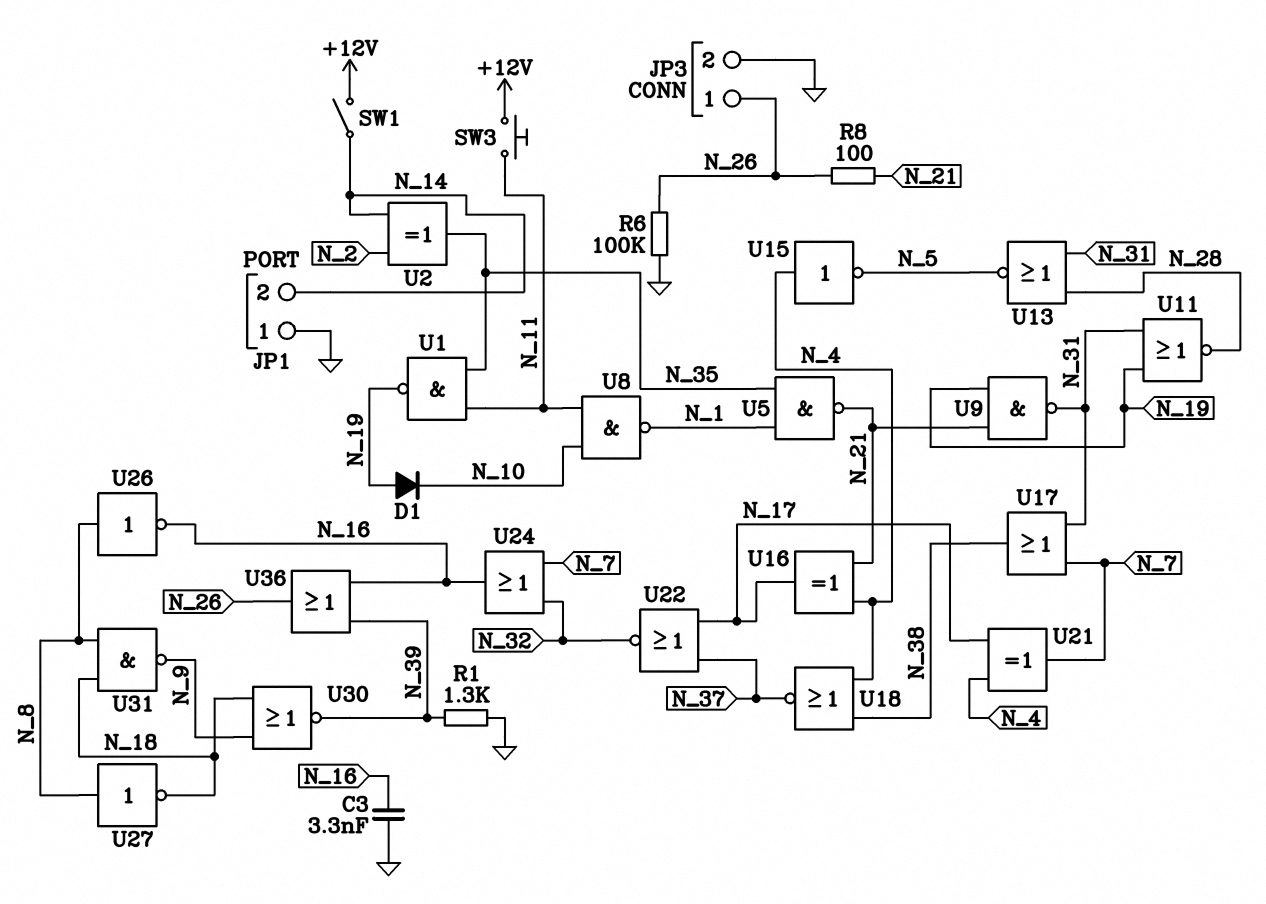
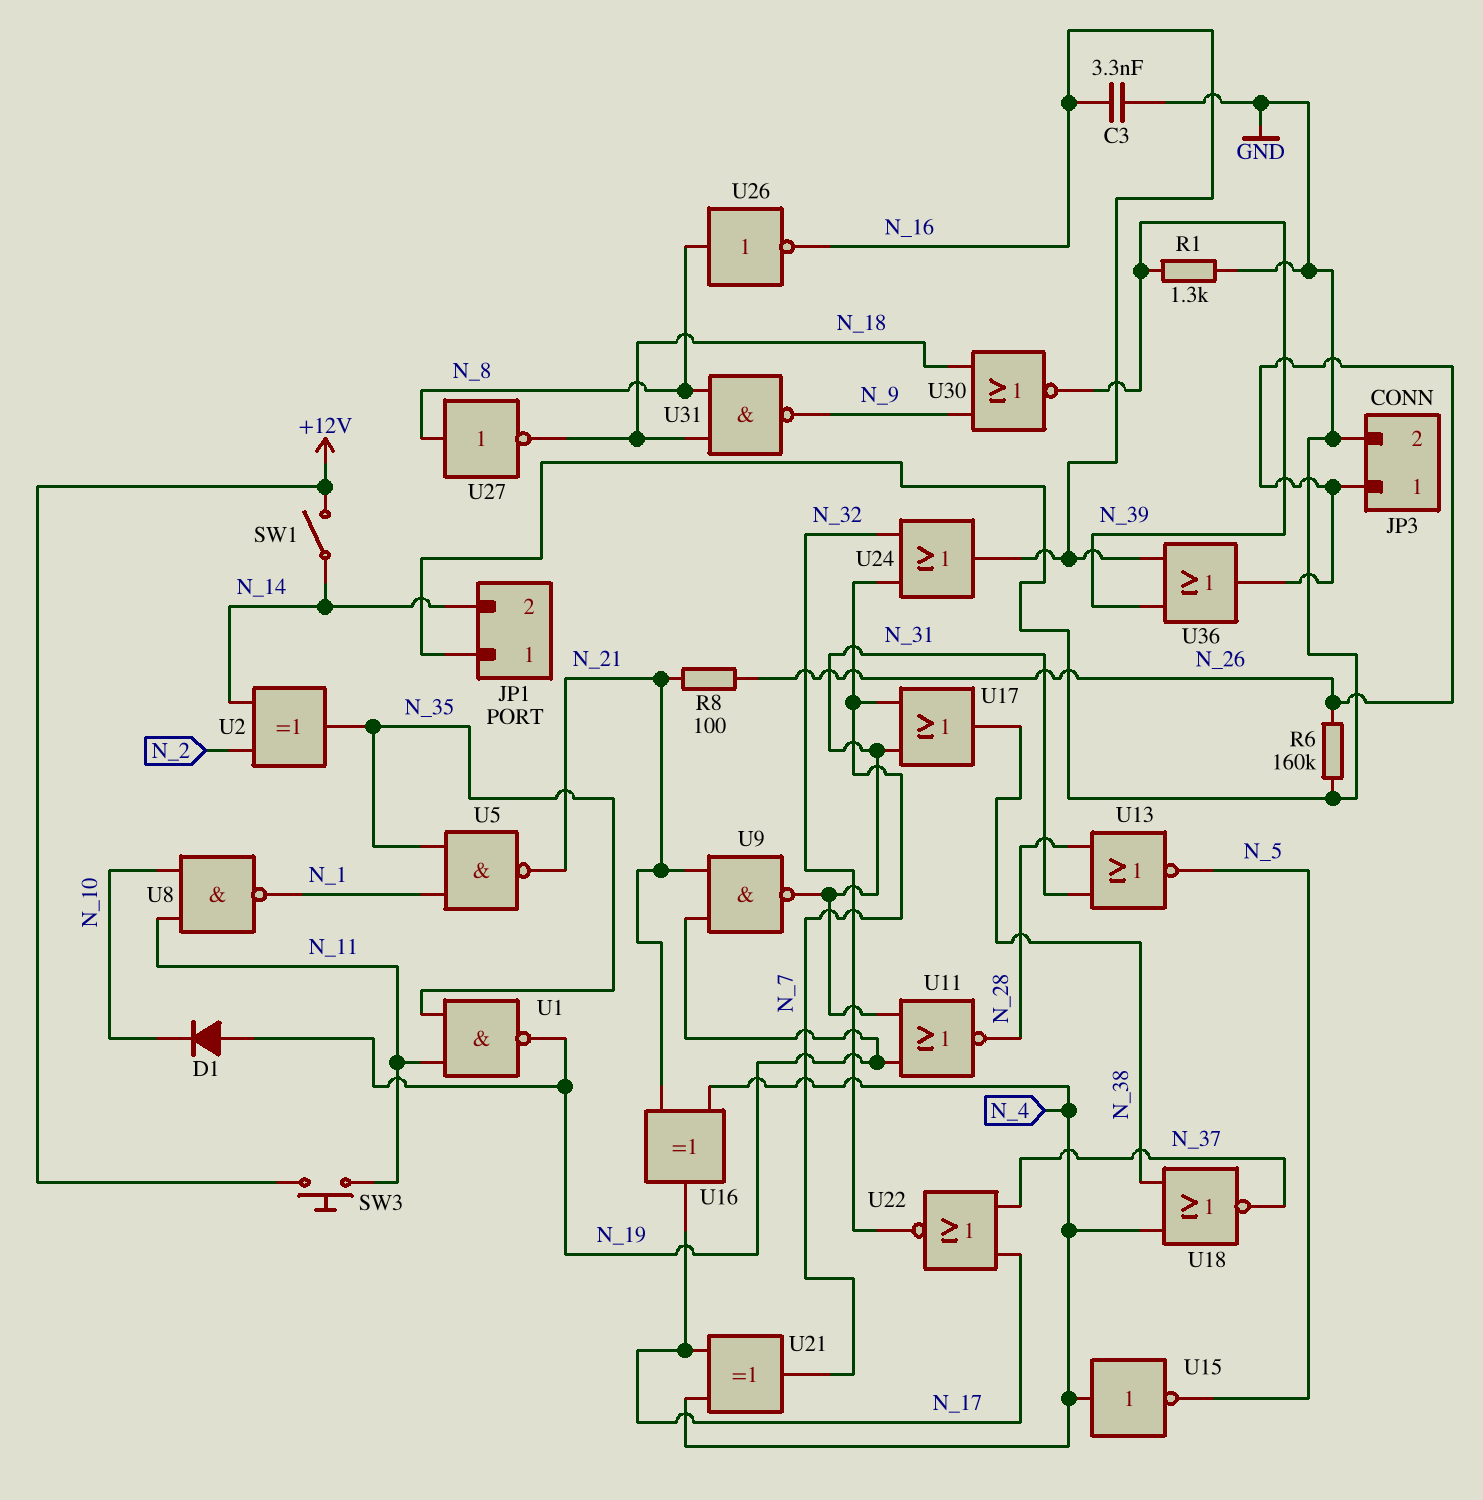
R6: 100k (GND, N_26) -> 160k (GND, N_26)

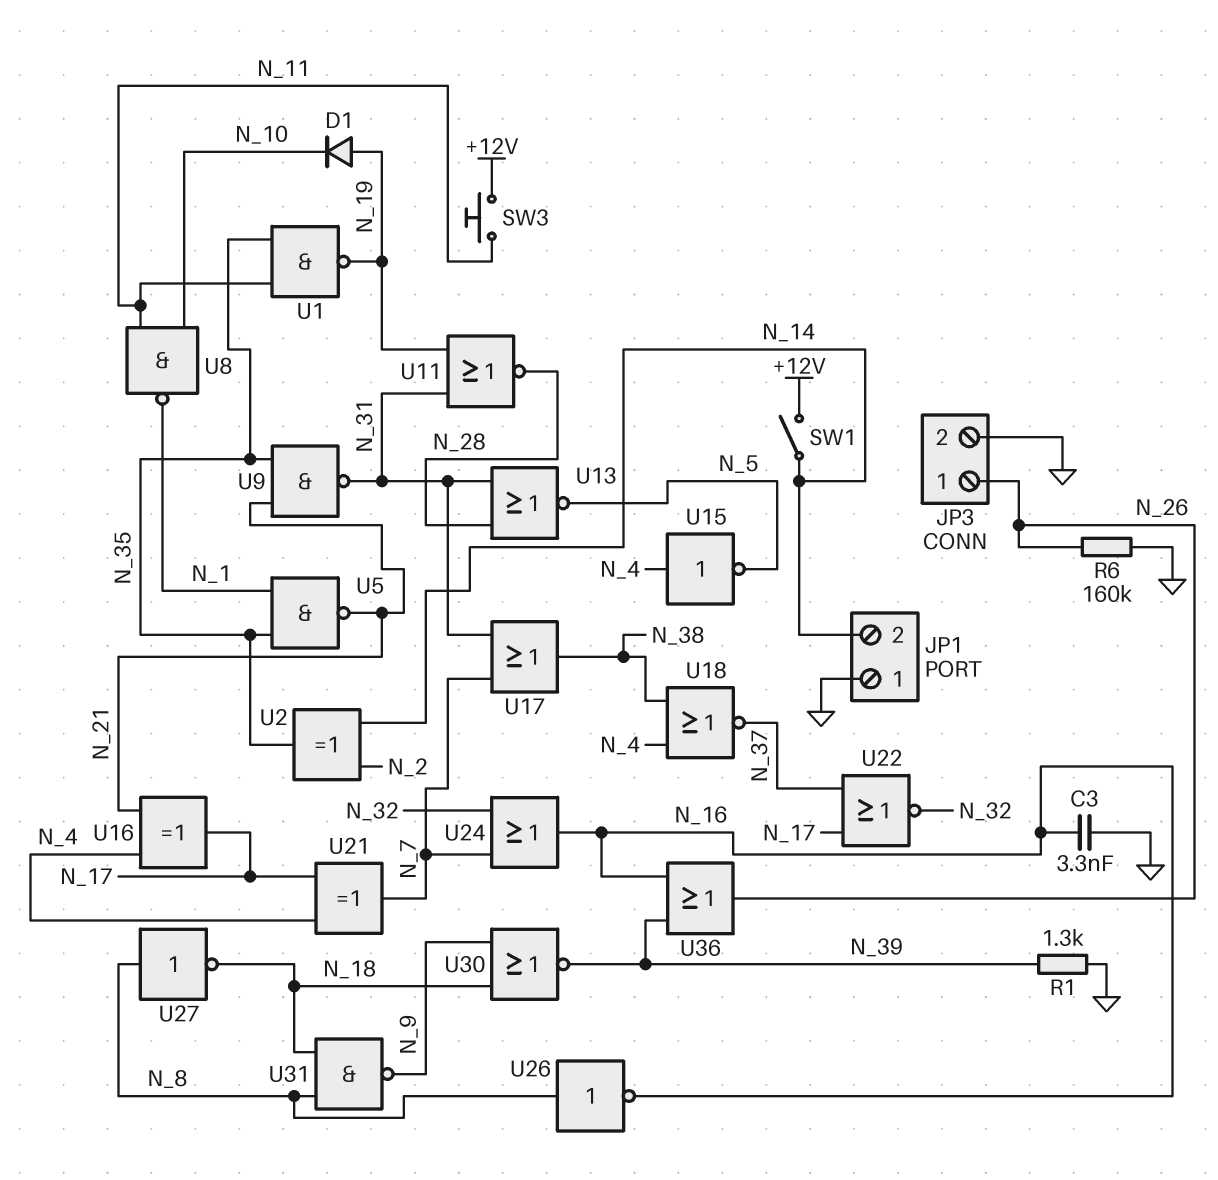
R8: 100 (N_21, N_26) -> none
U9: NAND (in N_19, in N_21, out N_31) -> NAND (in N_21, in N_35, out N_31)

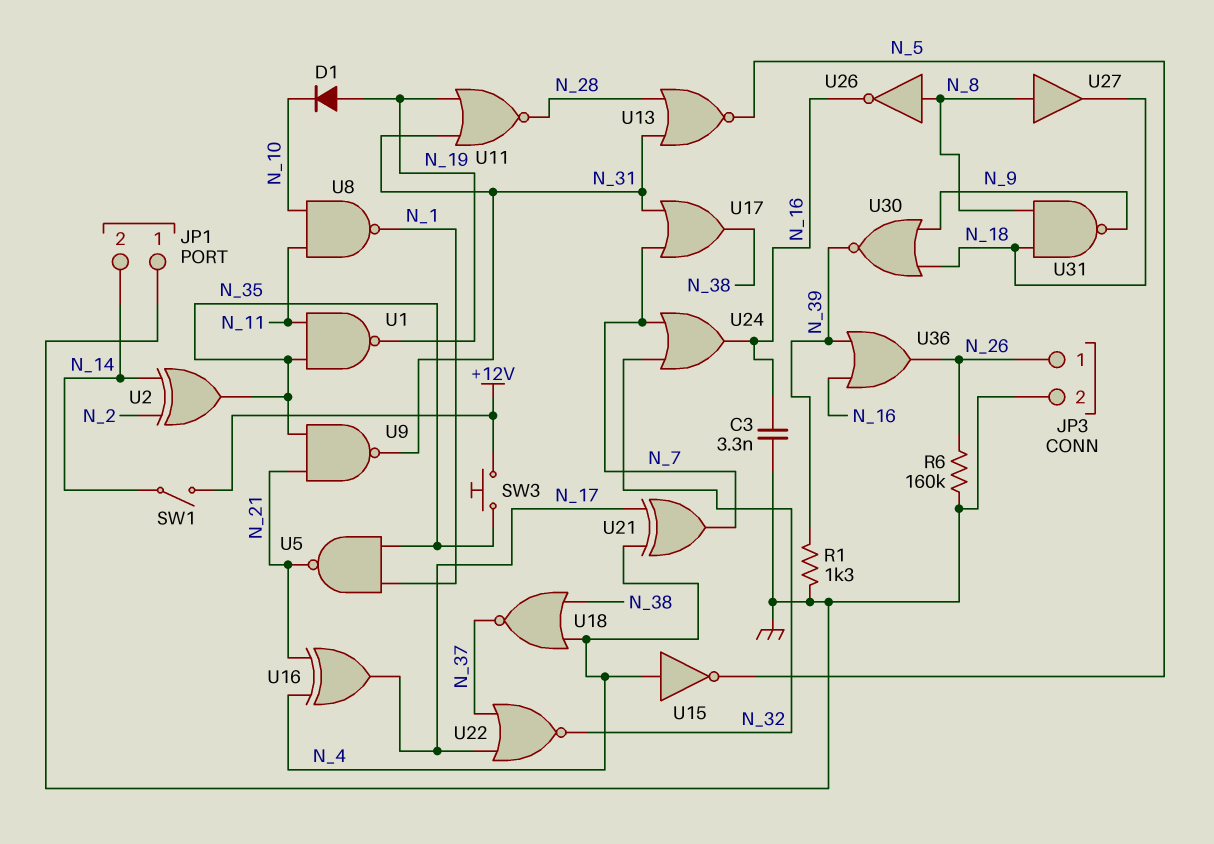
SW3: button (+12V, N_11) -> button (+12V, N_35)
U27: NOT (in N_8, out N_18) -> buffer (in N_8, out N_18)

